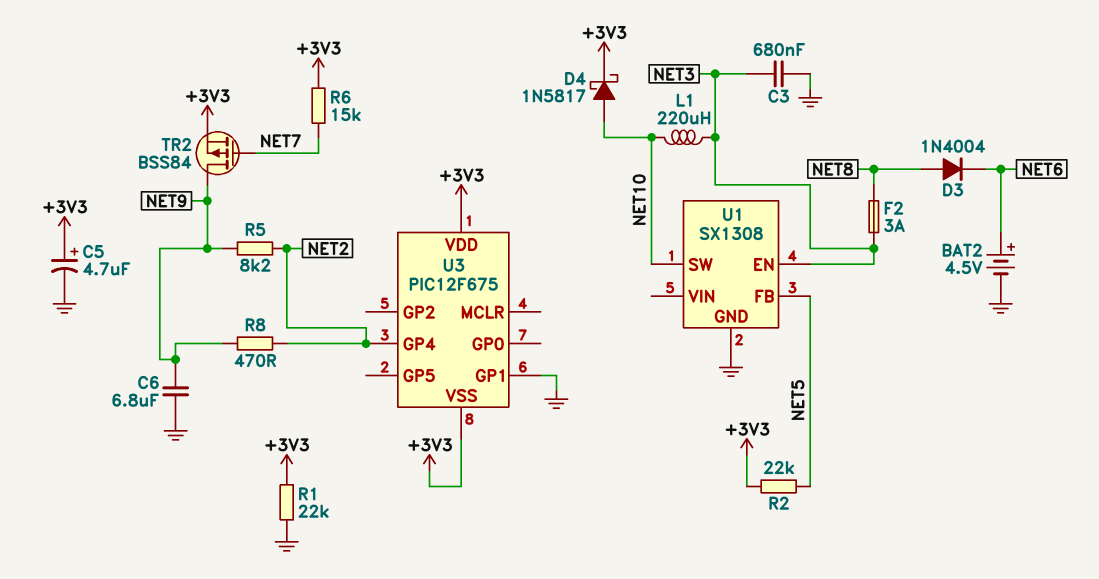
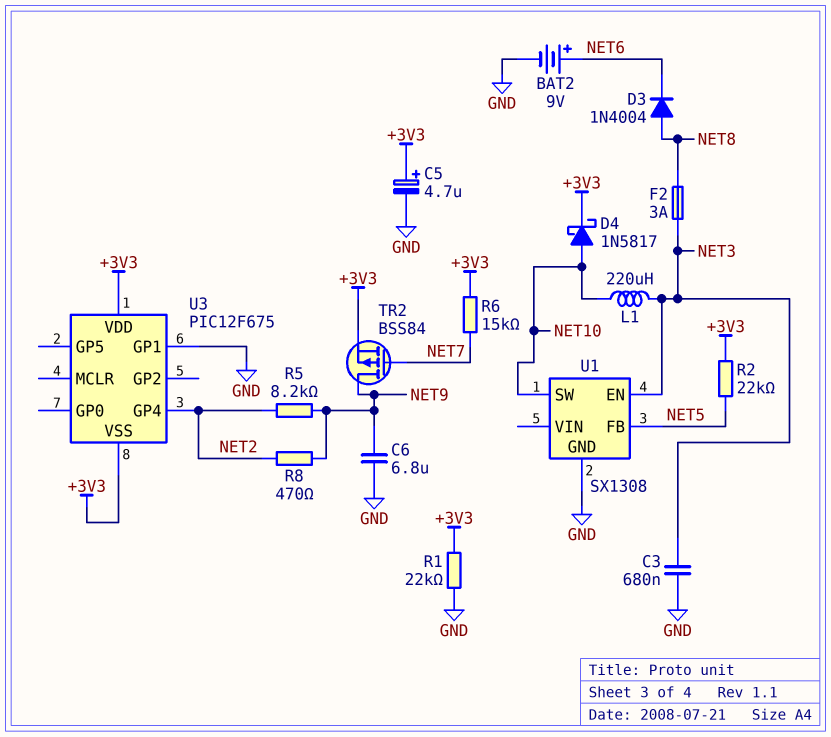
BAT2: 4.5V (plus NET6, minus GND) -> 9V (plus NET6, minus GND)

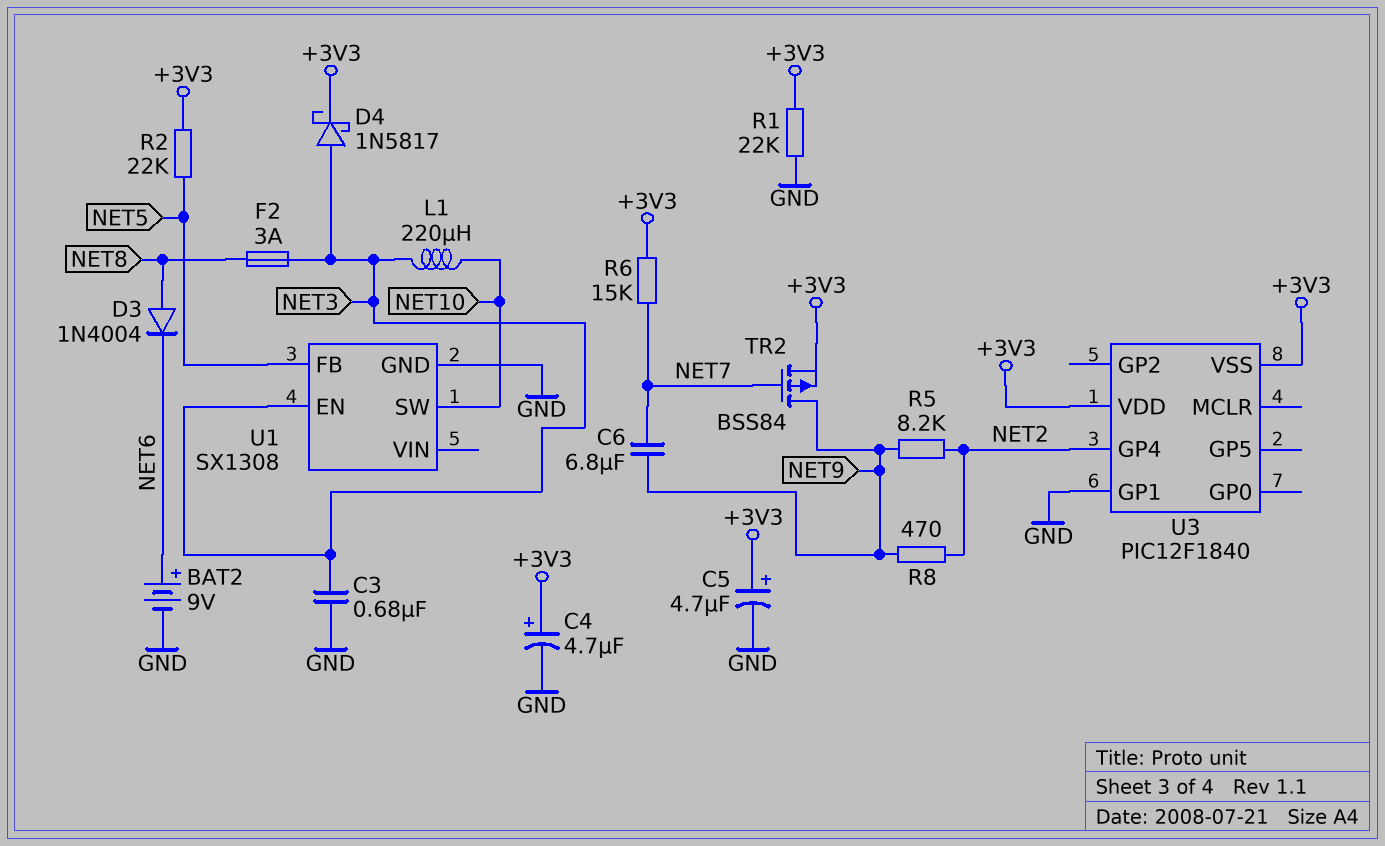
C4: none -> 4.7uF (plus +3V3, minus GND)
C6: 6.8uF (GND, NET9) -> 6.8uF (NET7, NET9)
D4: schottky 1N5817 (A NET10, K +3V3) -> schottky 1N5817 (A NET3, K +3V3)
U3: PIC12F675 -> PIC12F1840

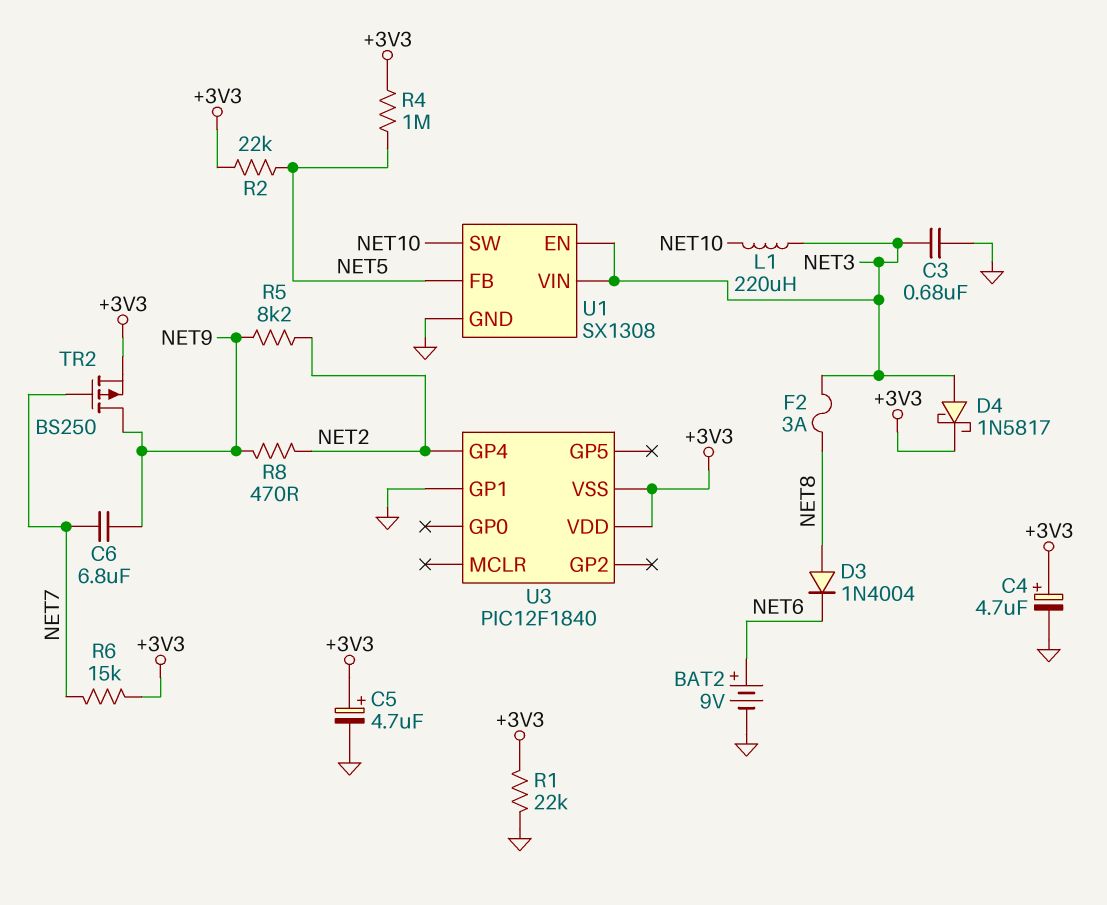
R4: none -> 1M (+3V3, NET5)
TR2: PMOS BSS84 (G NET7, D NET9, S +3V3) -> PMOS BS250 (G NET7, D NET9, S +3V3)
U1 pin VIN: none -> NET3

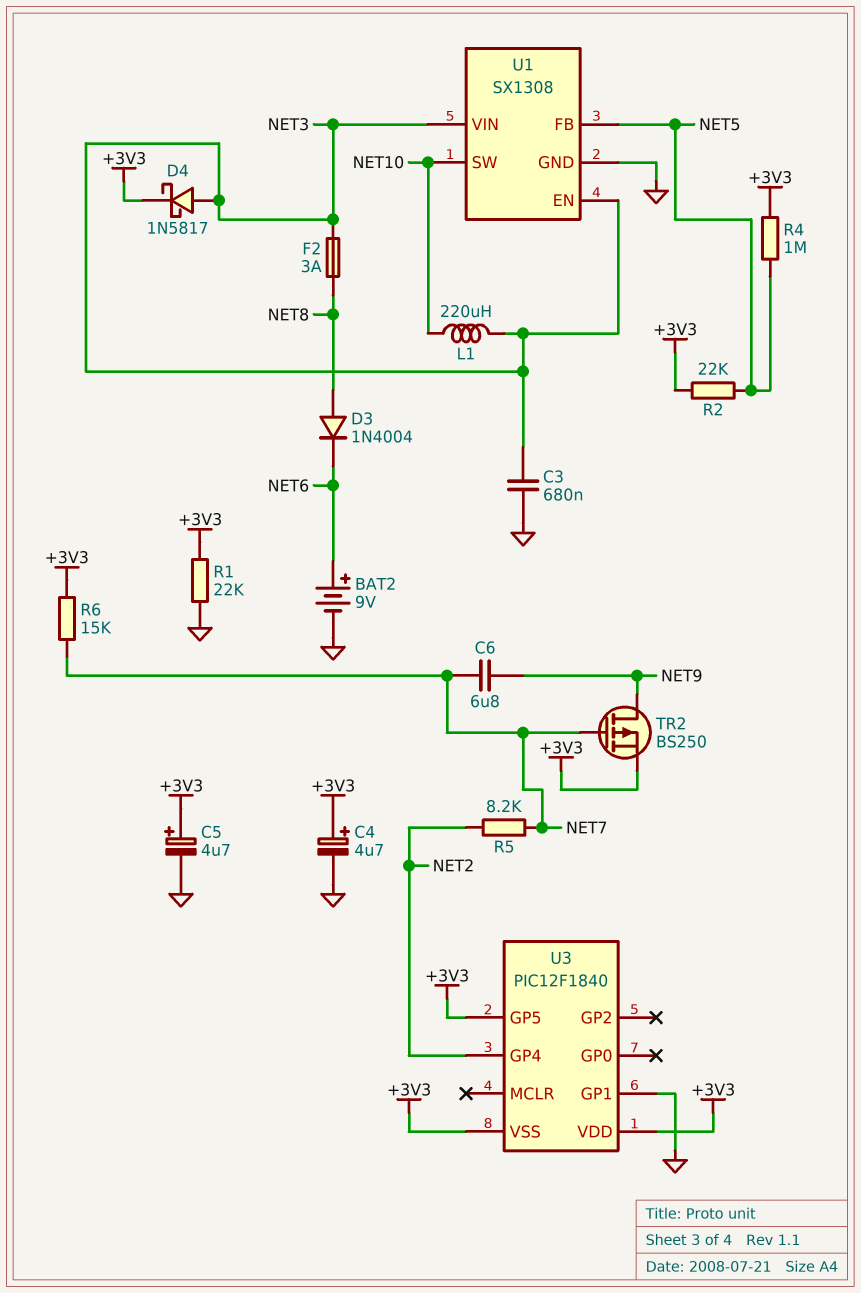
R5: 8.2k (NET2, NET9) -> 8.2k (NET2, NET7)
R8: 470 (NET2, NET9) -> none
U3 pin GP5: none -> +3V3

